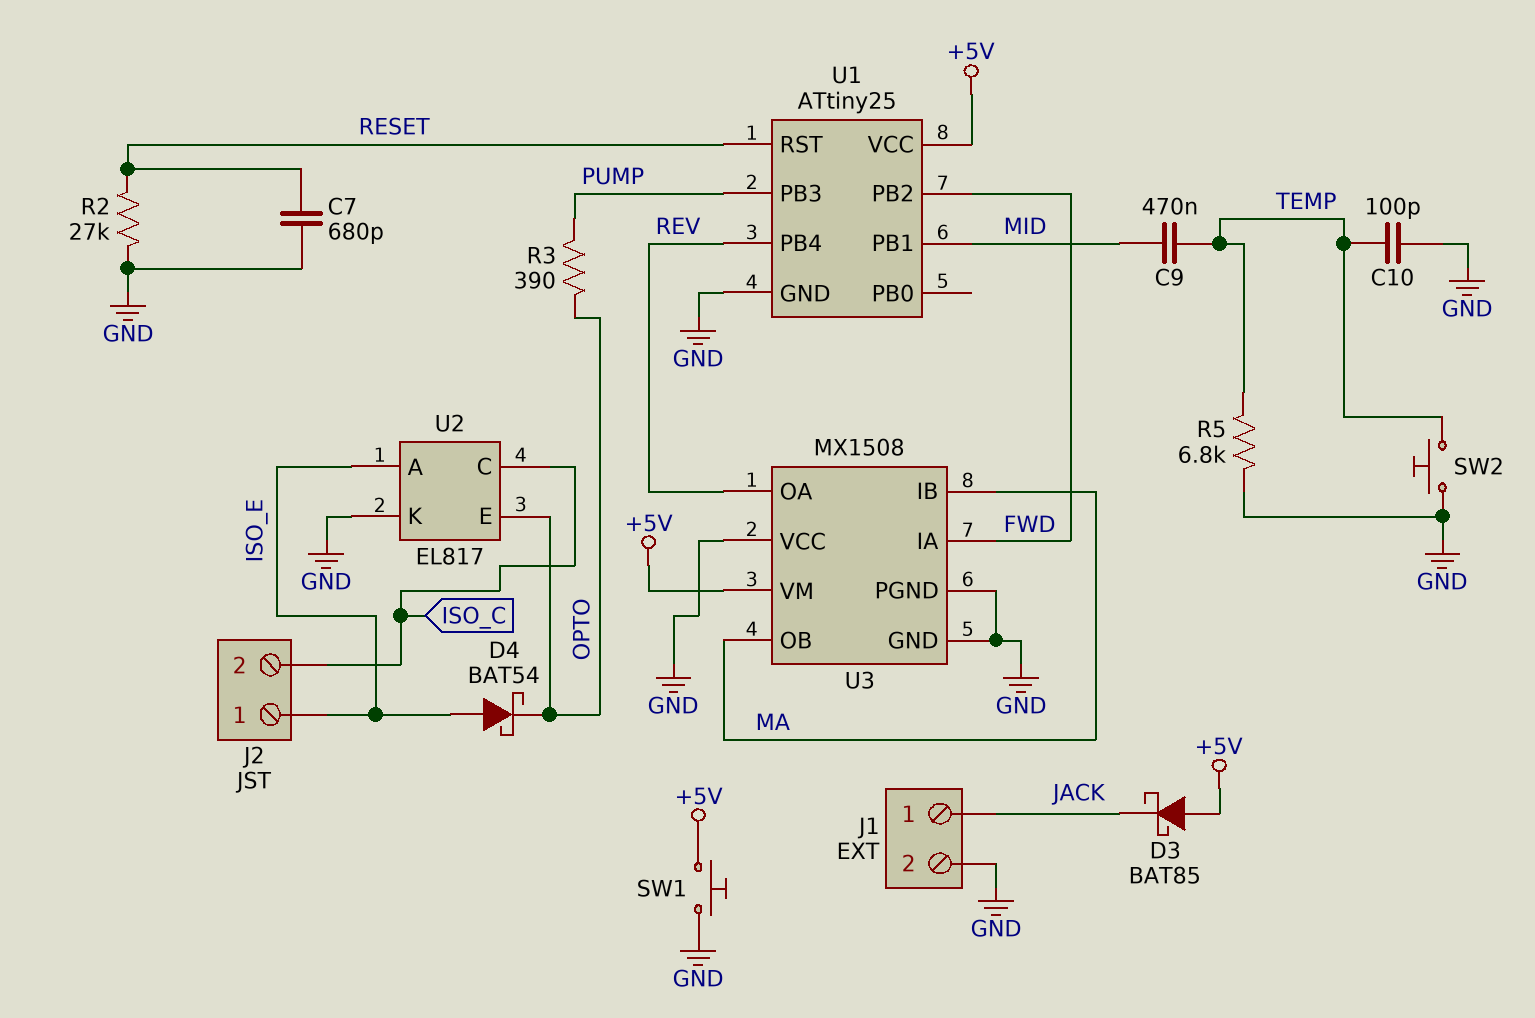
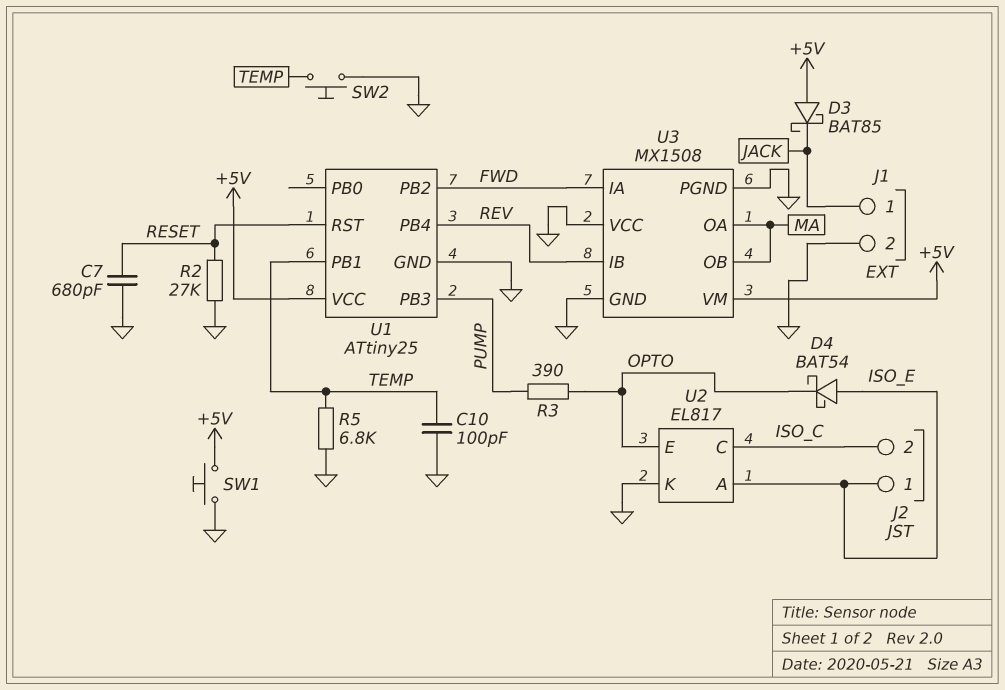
C9: 470nF (MID, TEMP) -> none
U1 pin PB1: MID -> TEMP
U3 pin IB: MA -> REV
U3 pin OA: REV -> MA

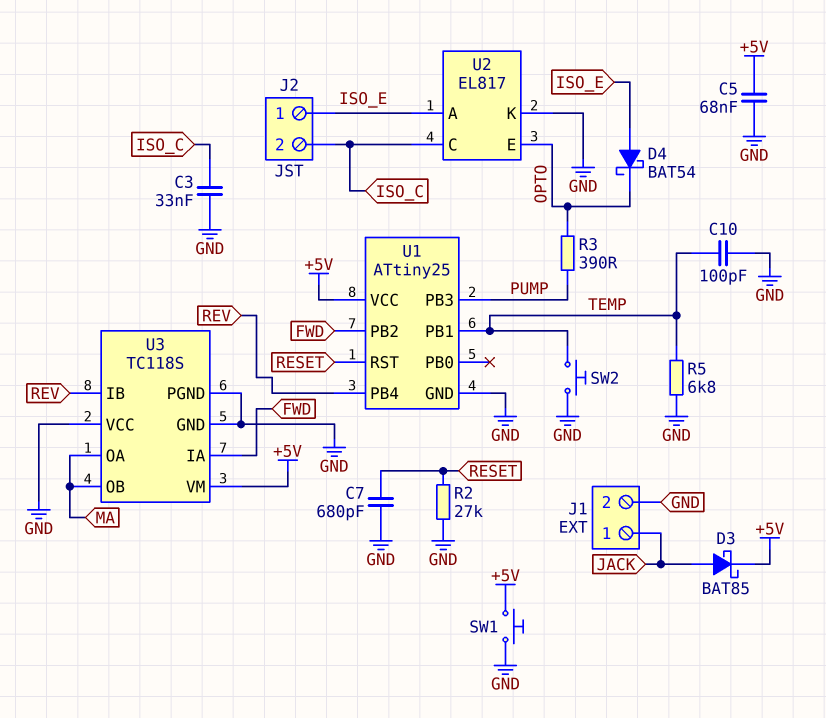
C3: none -> 33nF (GND, ISO_C)
C5: none -> 68nF (+5V, GND)
D3: schottky BAT85 (A +5V, K JACK) -> schottky BAT85 (A JACK, K +5V)
U3: MX1508 -> TC118S

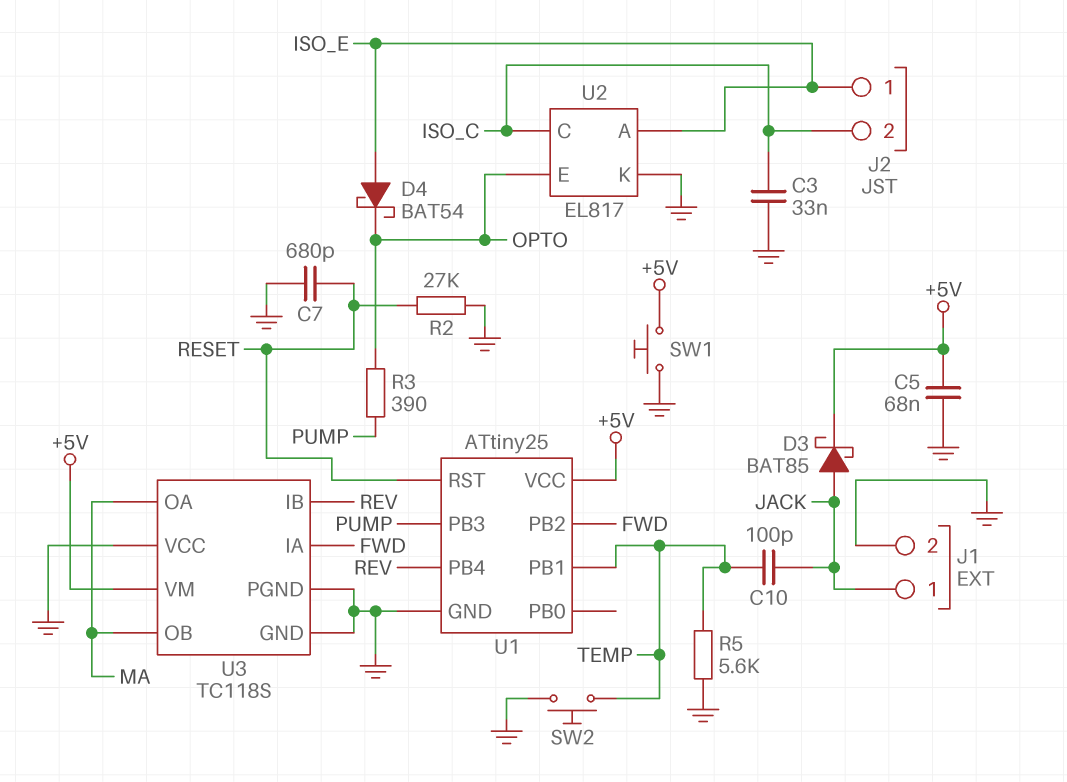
C10: 100pF (GND, TEMP) -> 100pF (JACK, TEMP)
R5: 6.8k (GND, TEMP) -> 5.6k (GND, TEMP)

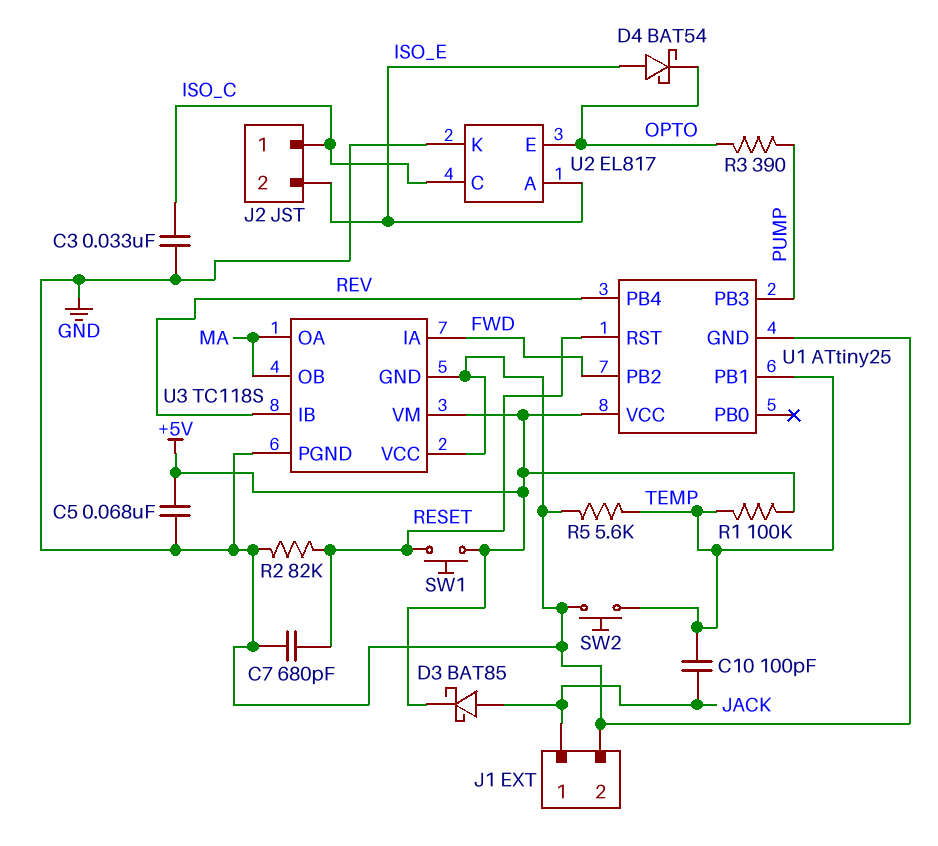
J2 pin 1: ISO_E -> ISO_C
J2 pin 2: ISO_C -> ISO_E
R1: none -> 100k (+5V, TEMP)
R2: 27k (GND, RESET) -> 82k (GND, RESET)
SW1: button (+5V, GND) -> button (+5V, RESET)

